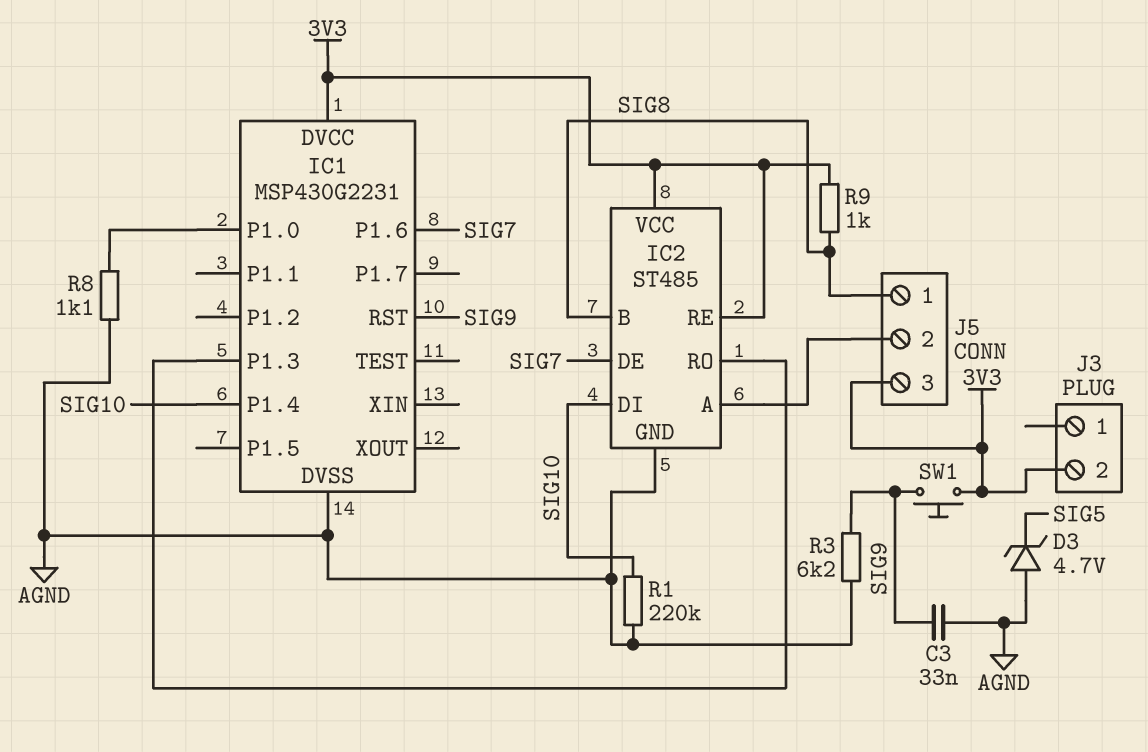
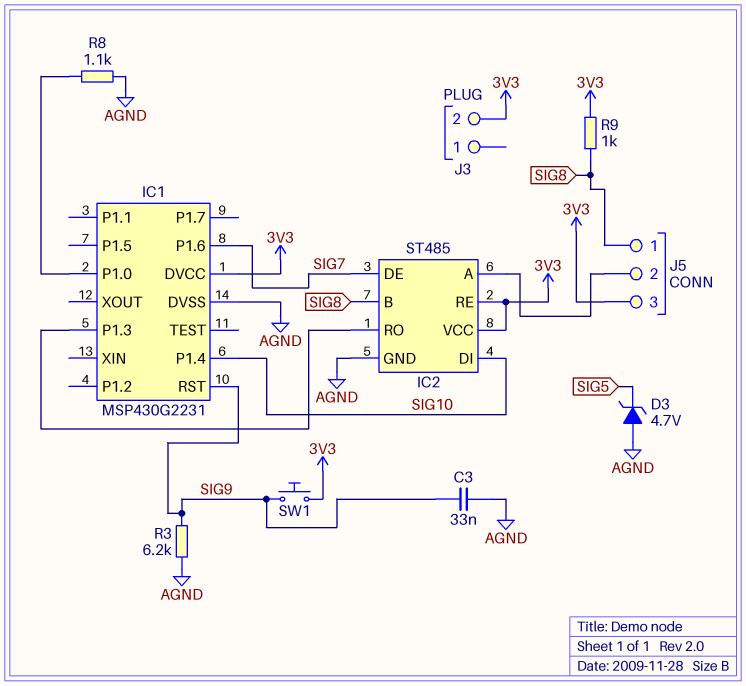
R1: 220k (AGND, SIG10) -> none

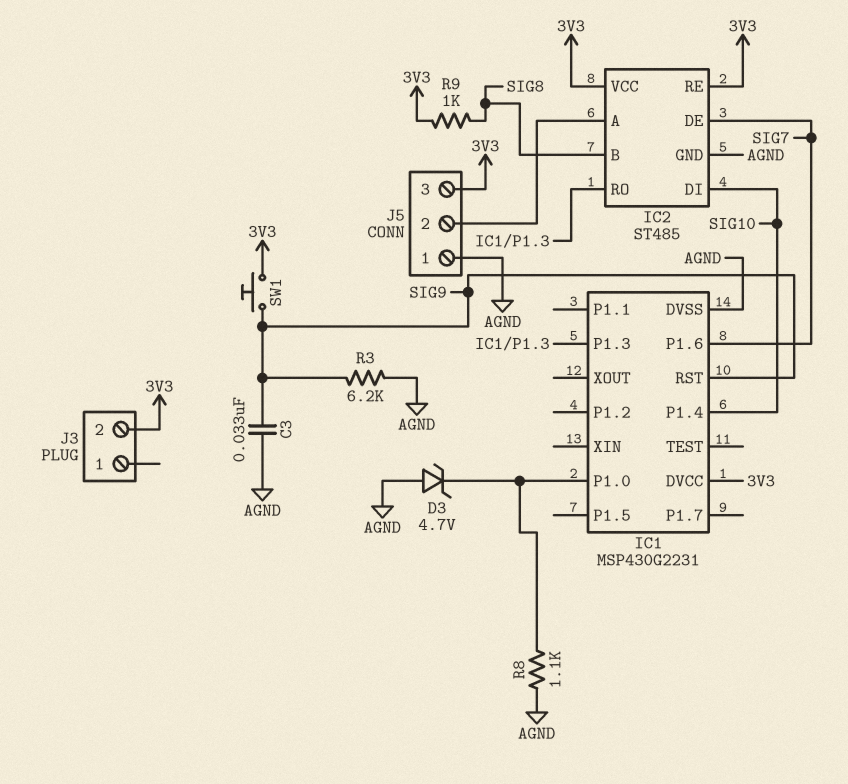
D3: zener 4.7V (A AGND, K SIG5) -> zener 4.7V (A AGND, K IC1/P1.0)
J5 pin 1: SIG8 -> AGND

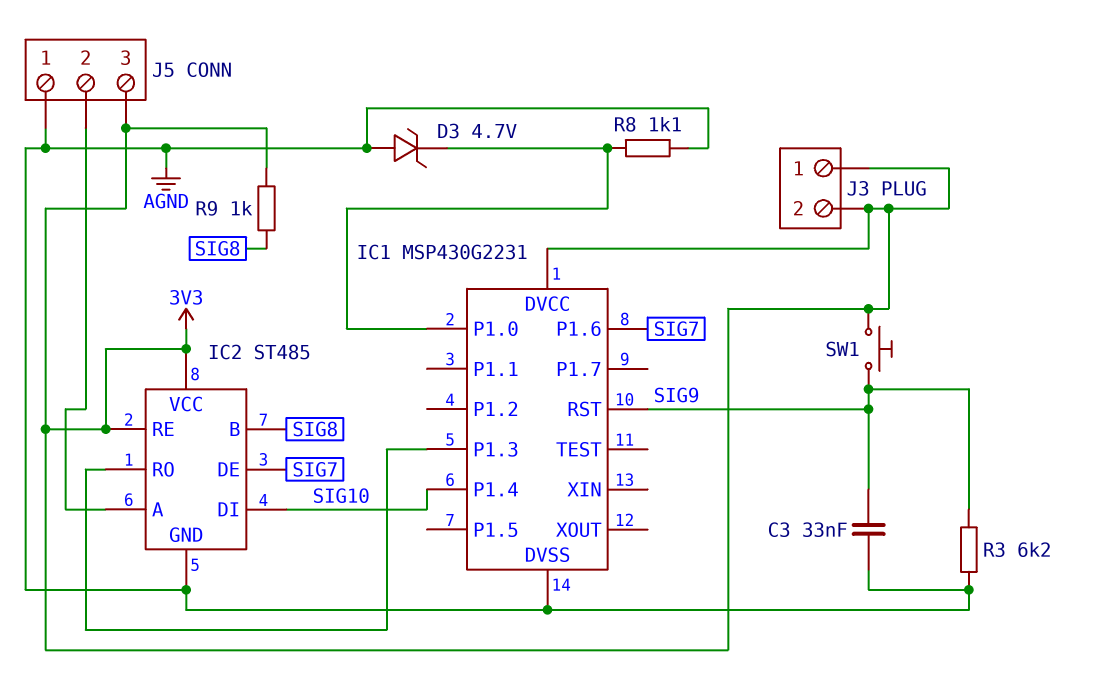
J3 pin 1: none -> 3V3

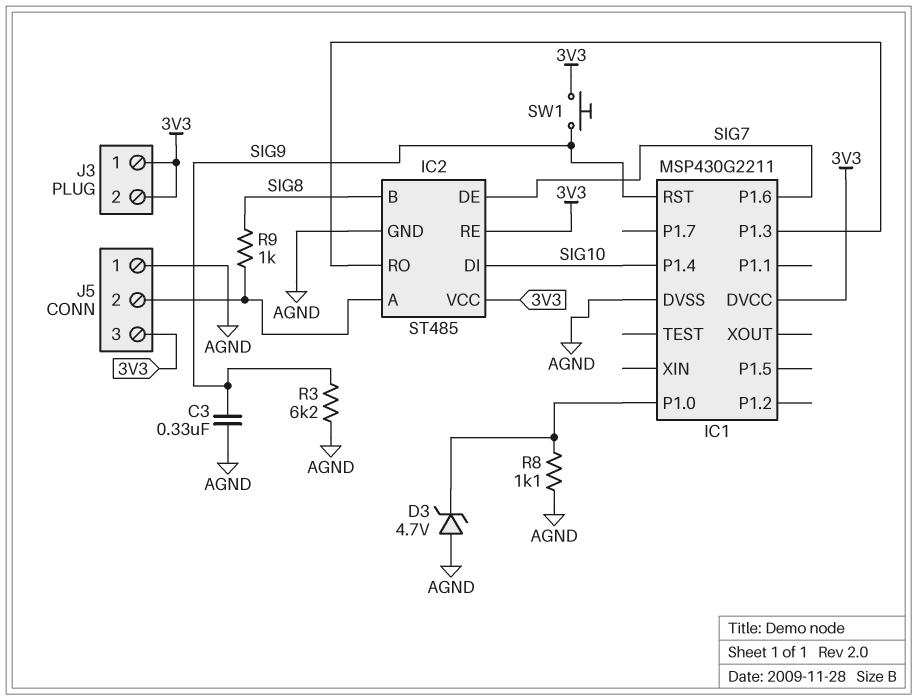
C3: 33nF (AGND, SIG9) -> 330nF (AGND, SIG9)
IC1: MSP430G2231 -> MSP430G2211
R9: 1k (3V3, SIG8) -> 1k (IC2/A, SIG8)

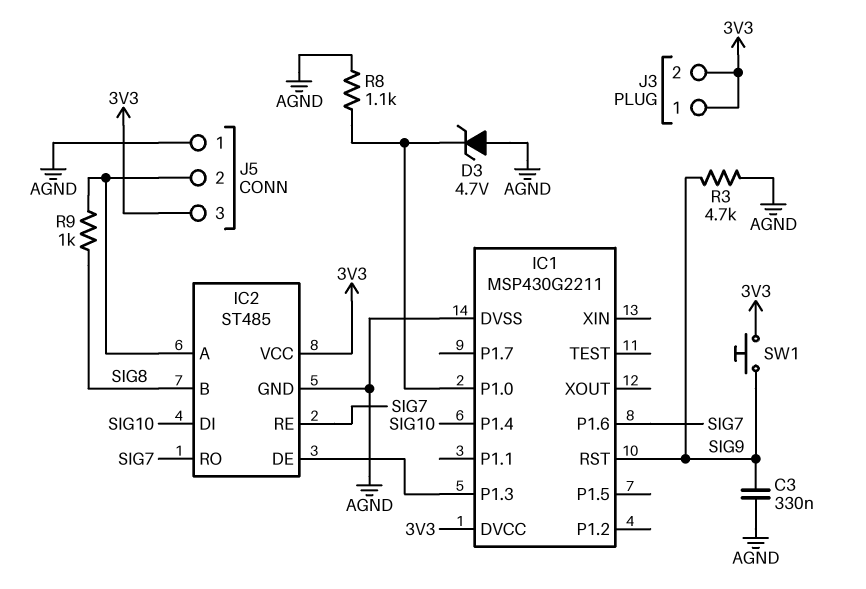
IC2 pin DE: SIG7 -> IC1/P1.3
IC2 pin RE: 3V3 -> SIG7
IC2 pin RO: IC1/P1.3 -> SIG7
R3: 6.2k (AGND, SIG9) -> 4.7k (AGND, SIG9)

